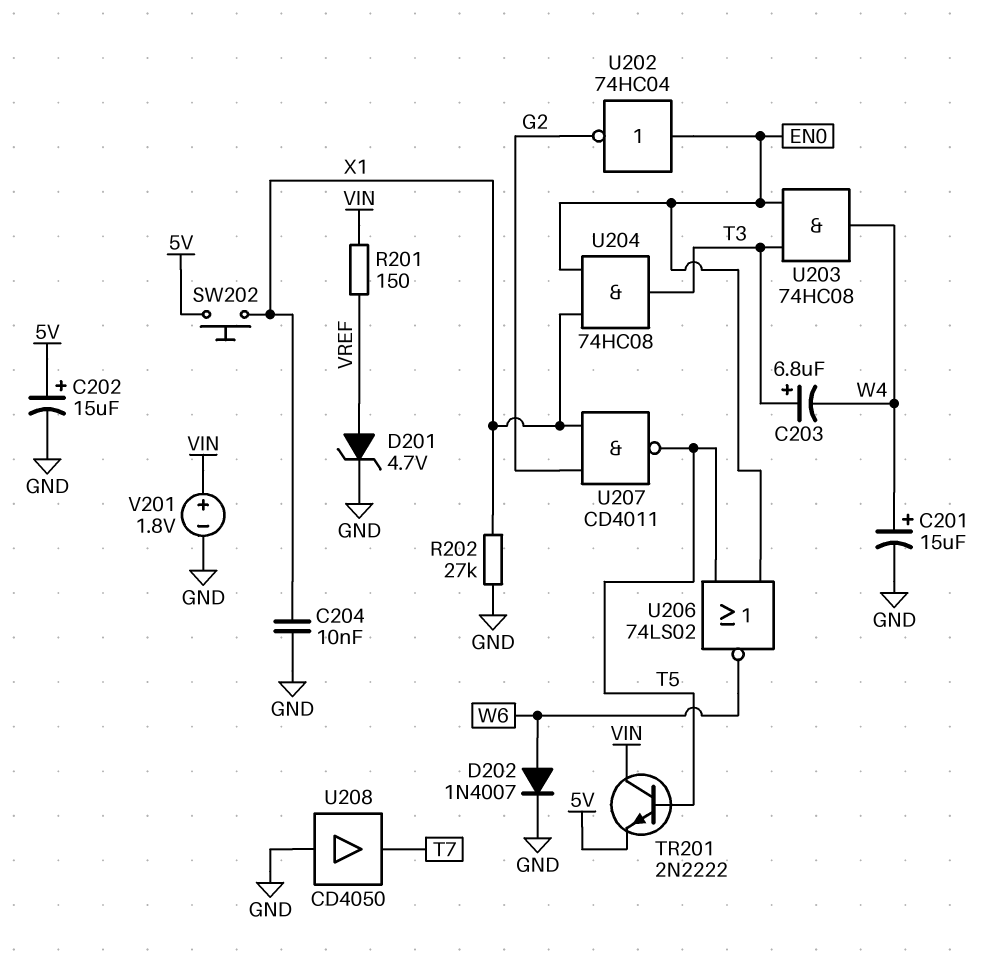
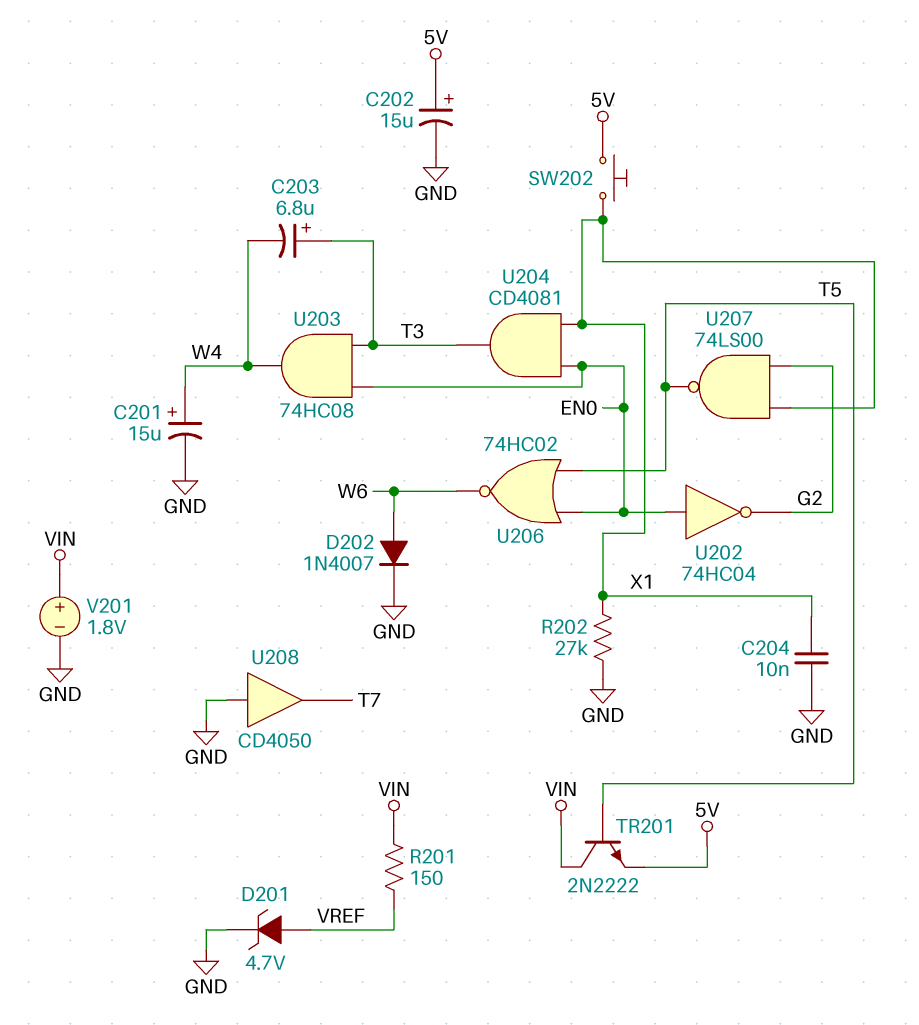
U204: AND 74HC08 (in EN0, in X1, out T3) -> AND CD4081 (in EN0, in X1, out T3)
U206: NOR 74LS02 (in EN0, in T5, out W6) -> NOR 74HC02 (in EN0, in T5, out W6)
U207: NAND CD4011 (in G2, in X1, out T5) -> NAND 74LS00 (in G2, in X1, out T5)

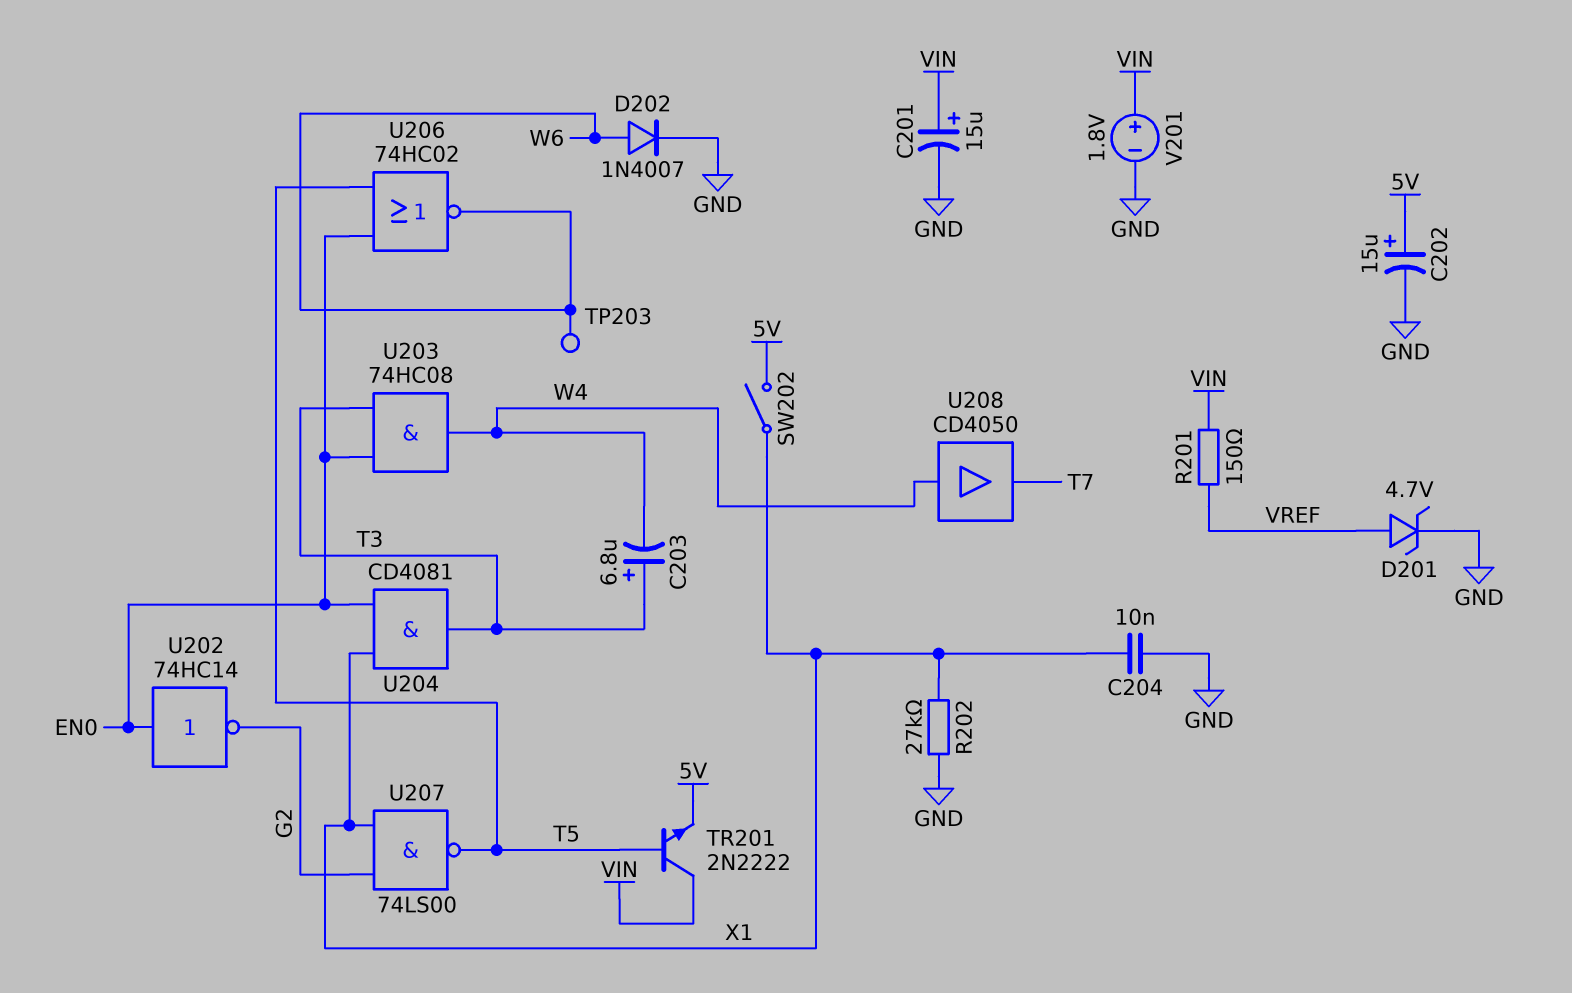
C201: 15uF (plus W4, minus GND) -> 15uF (plus VIN, minus GND)
SW202: button (5V, X1) -> switch (5V, X1)
TP203: none -> test point (W6)
U202: NOT 74HC04 (in EN0, out G2) -> NOT 74HC14 (in EN0, out G2)
U208: buffer CD4050 (in GND, out T7) -> buffer CD4050 (in W4, out T7)

